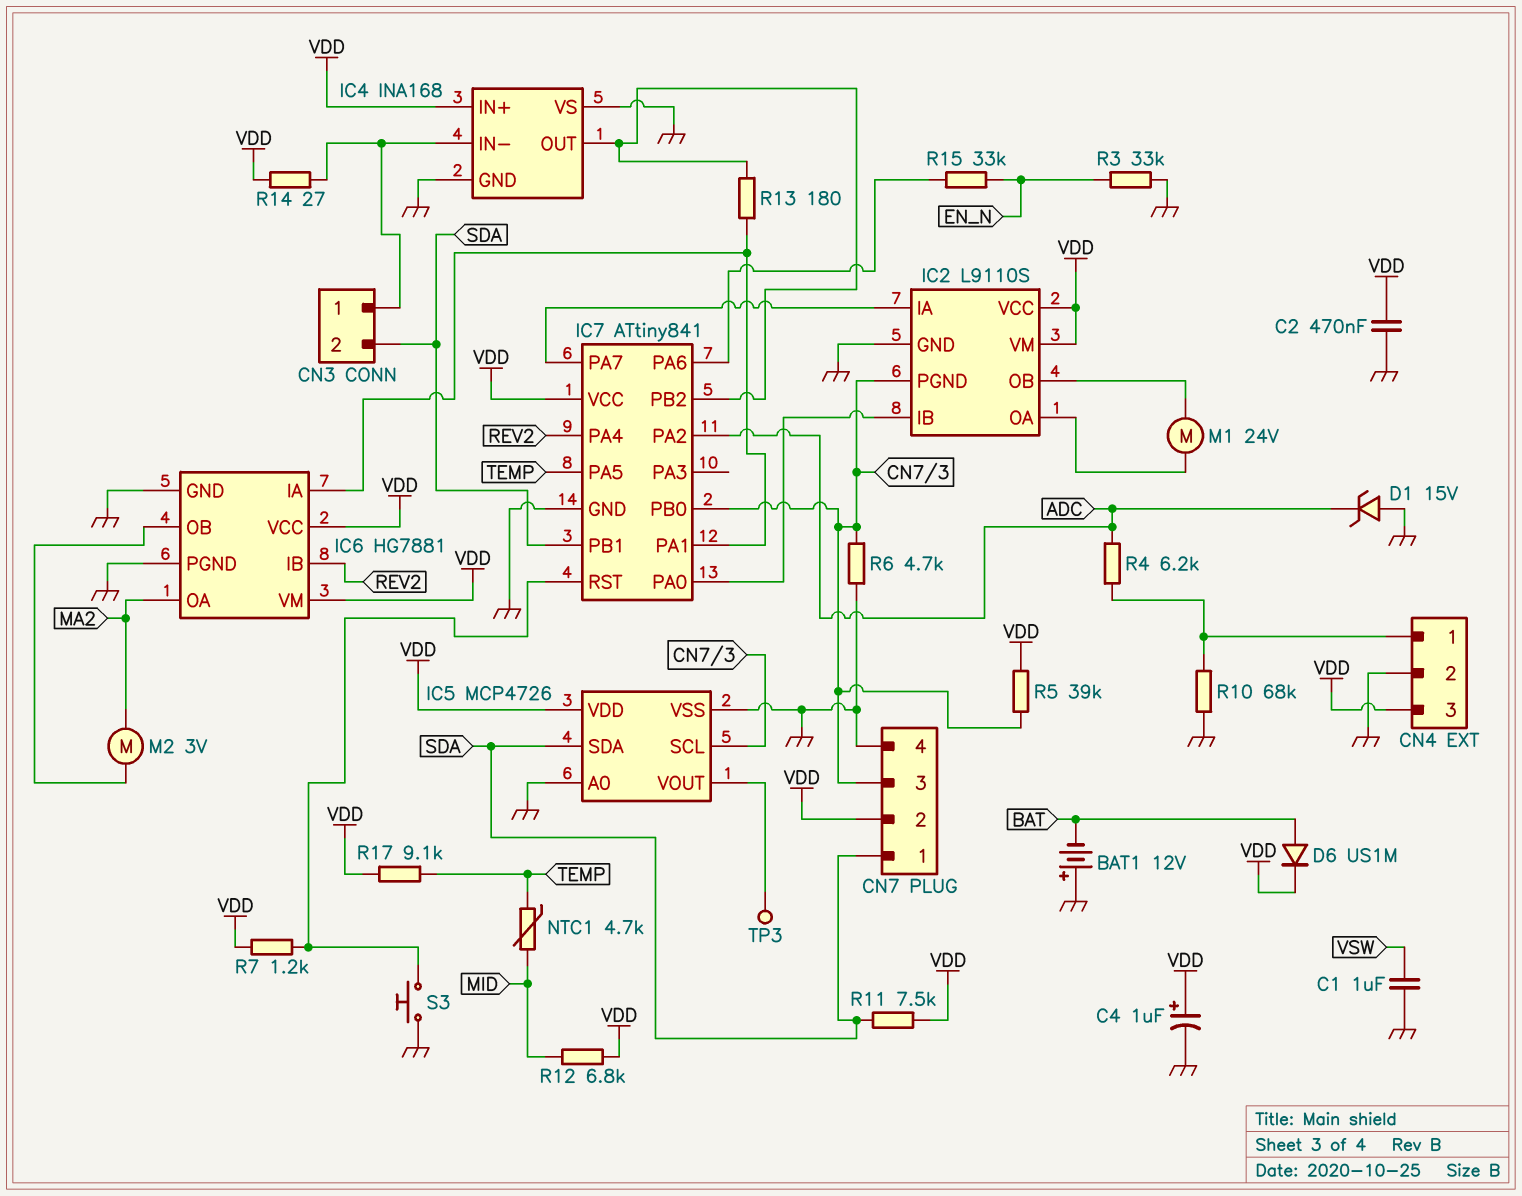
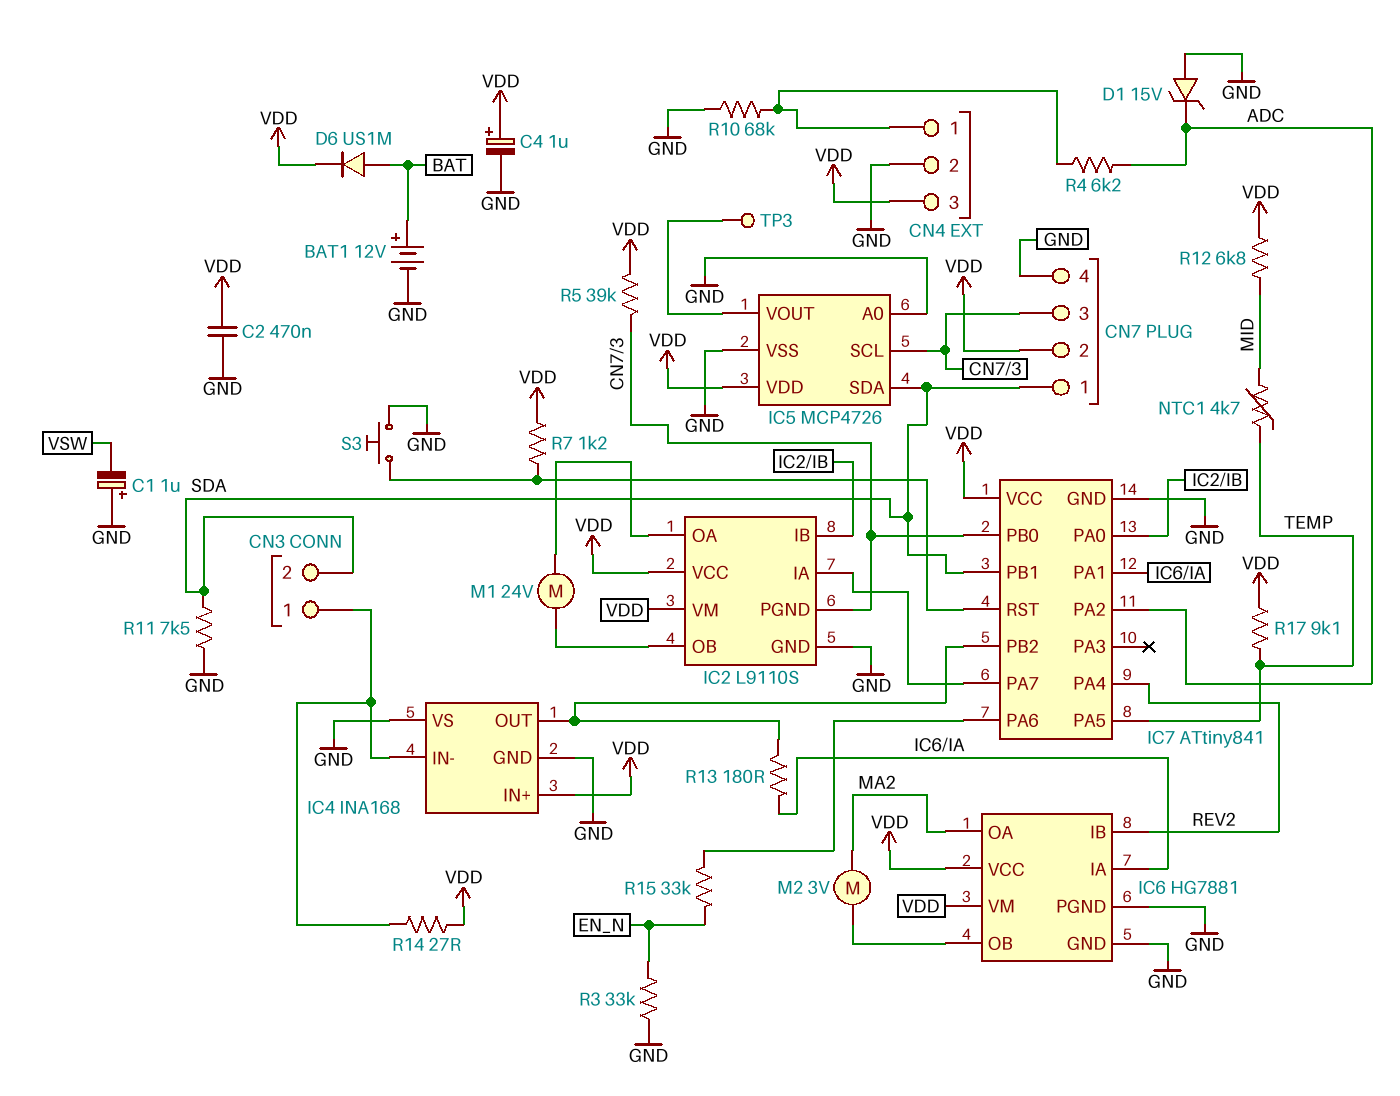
BAT1: 12V (plus GND, minus BAT) -> 12V (plus BAT, minus GND)
C1: 1uF (GND, VSW) -> 1uF (plus GND, minus VSW)
R6: 4.7k (CN7/3, GND) -> none
R11: 7.5k (SDA, VDD) -> 7.5k (GND, SDA)

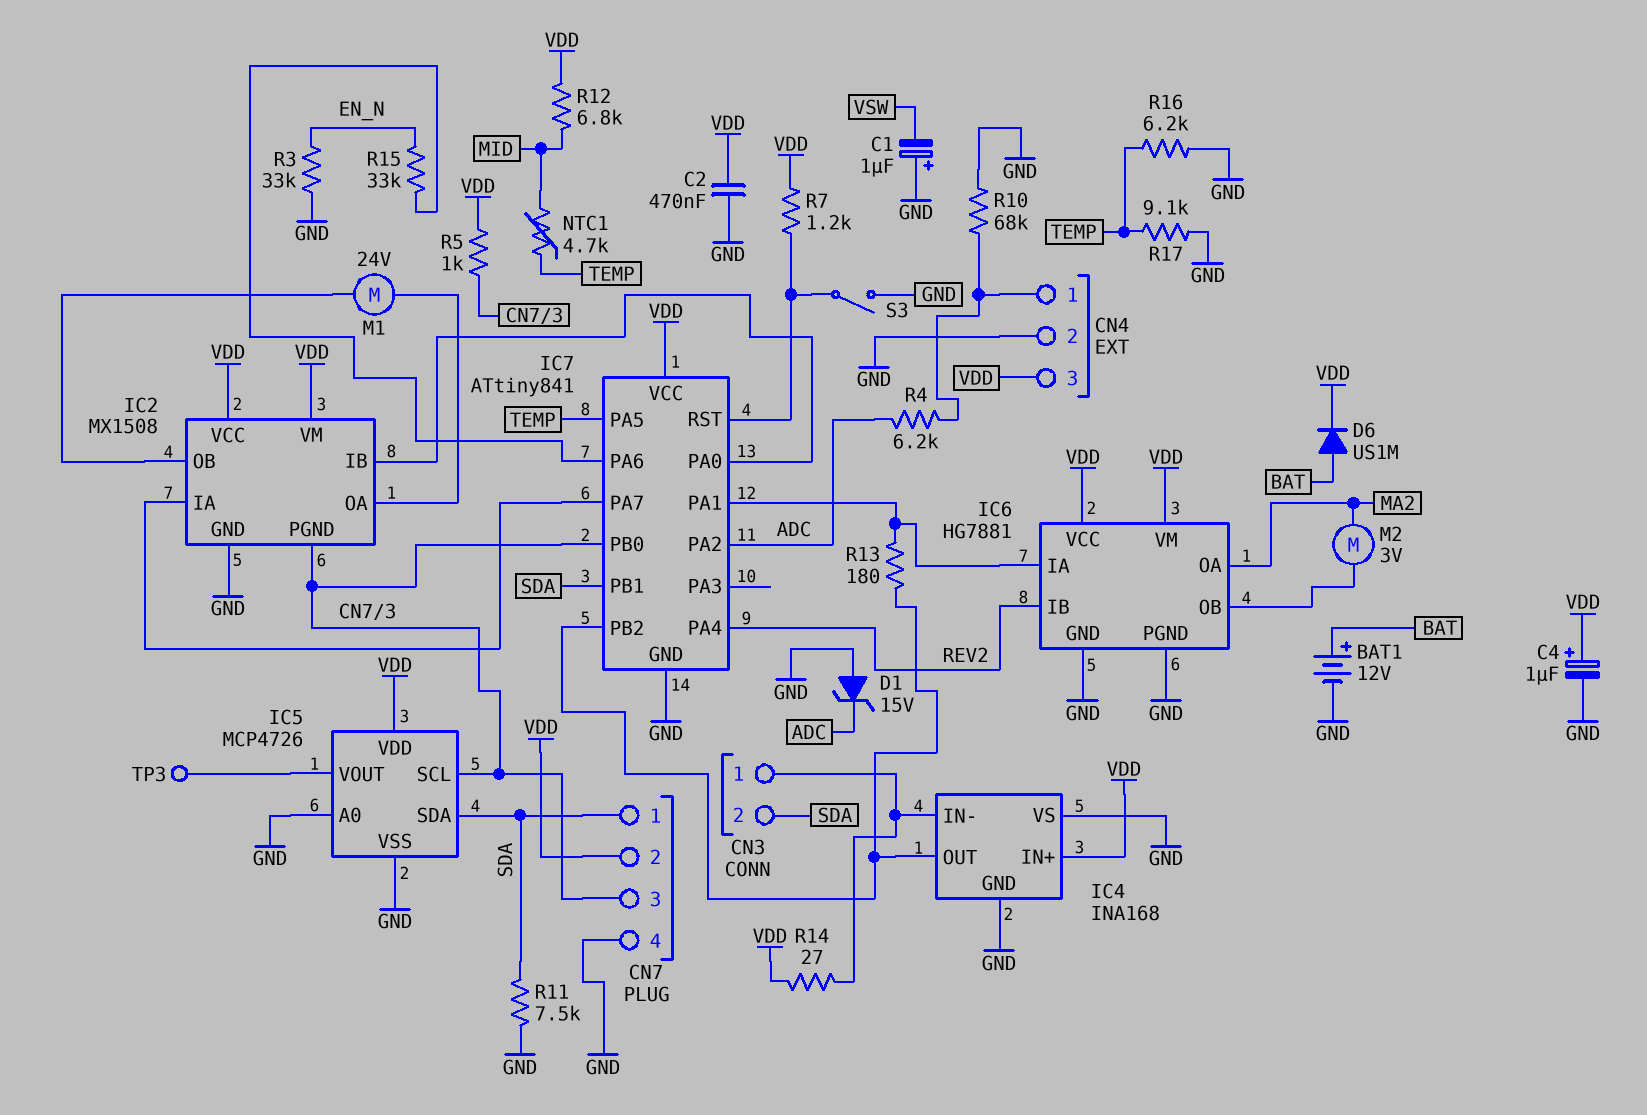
IC2: L9110S -> MX1508
R5: 39k (CN7/3, VDD) -> 1k (CN7/3, VDD)
R16: none -> 6.2k (GND, TEMP)
R17: 9.1k (TEMP, VDD) -> 9.1k (GND, TEMP)
S3: button (GND, IC7/RST) -> switch (GND, IC7/RST)

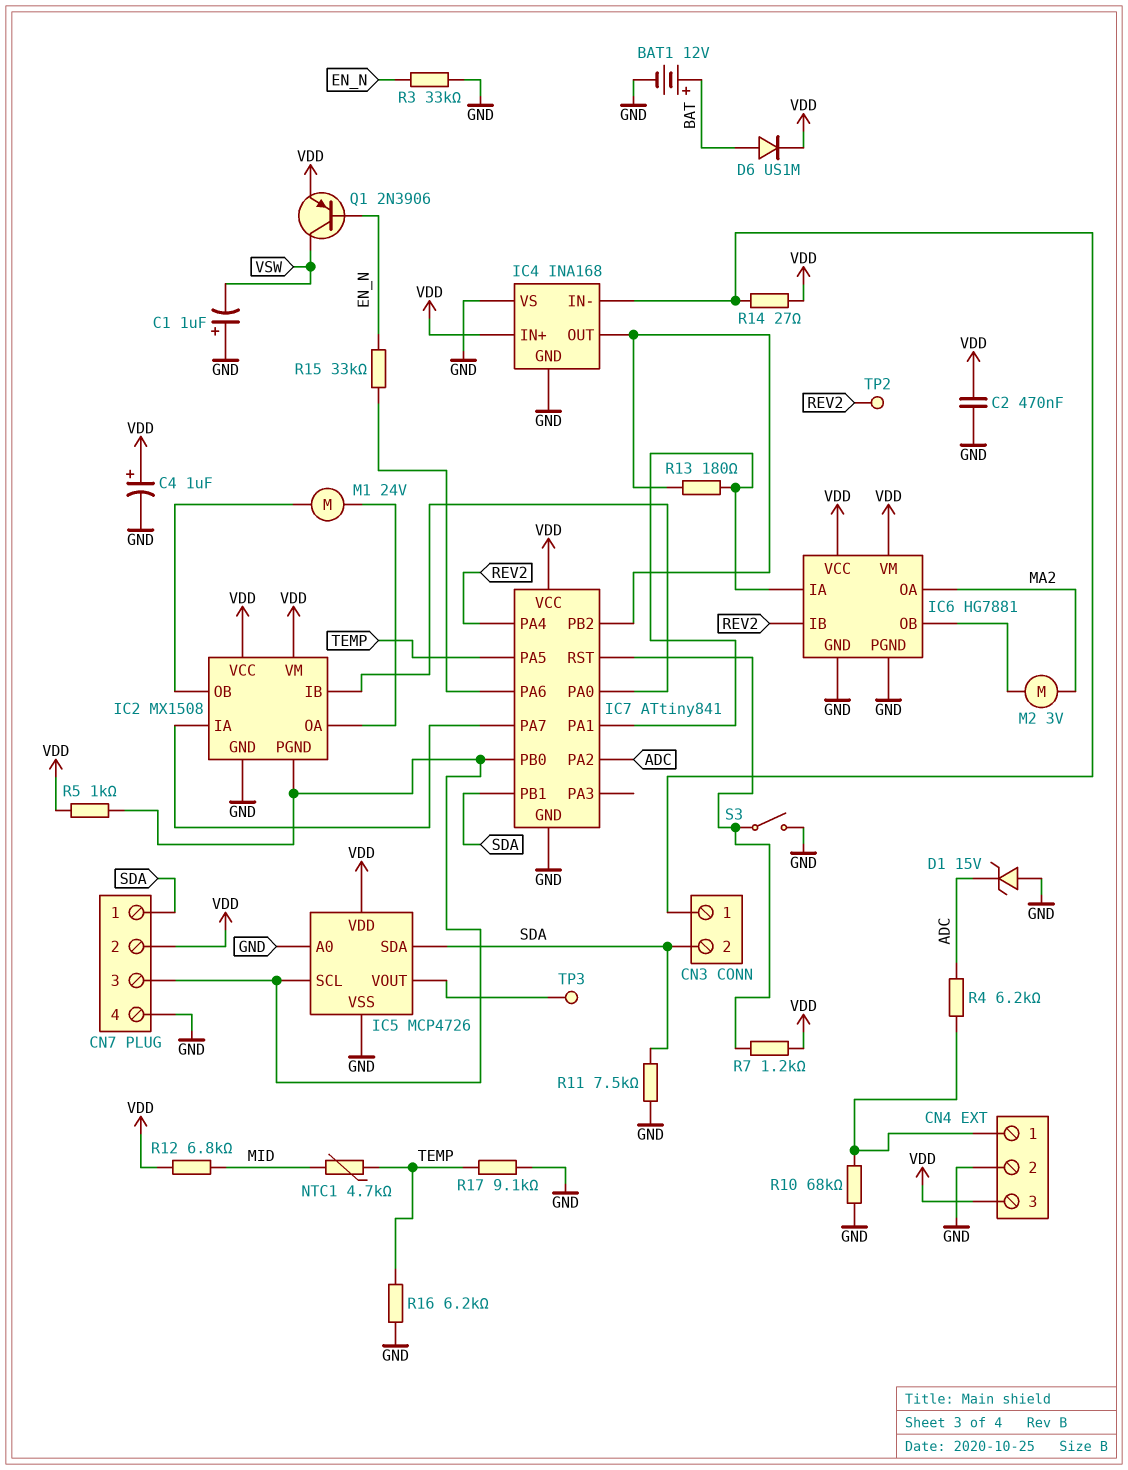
Q1: none -> PNP 2N3906 (B EN_N, C VSW, E VDD)
TP2: none -> test point (REV2)

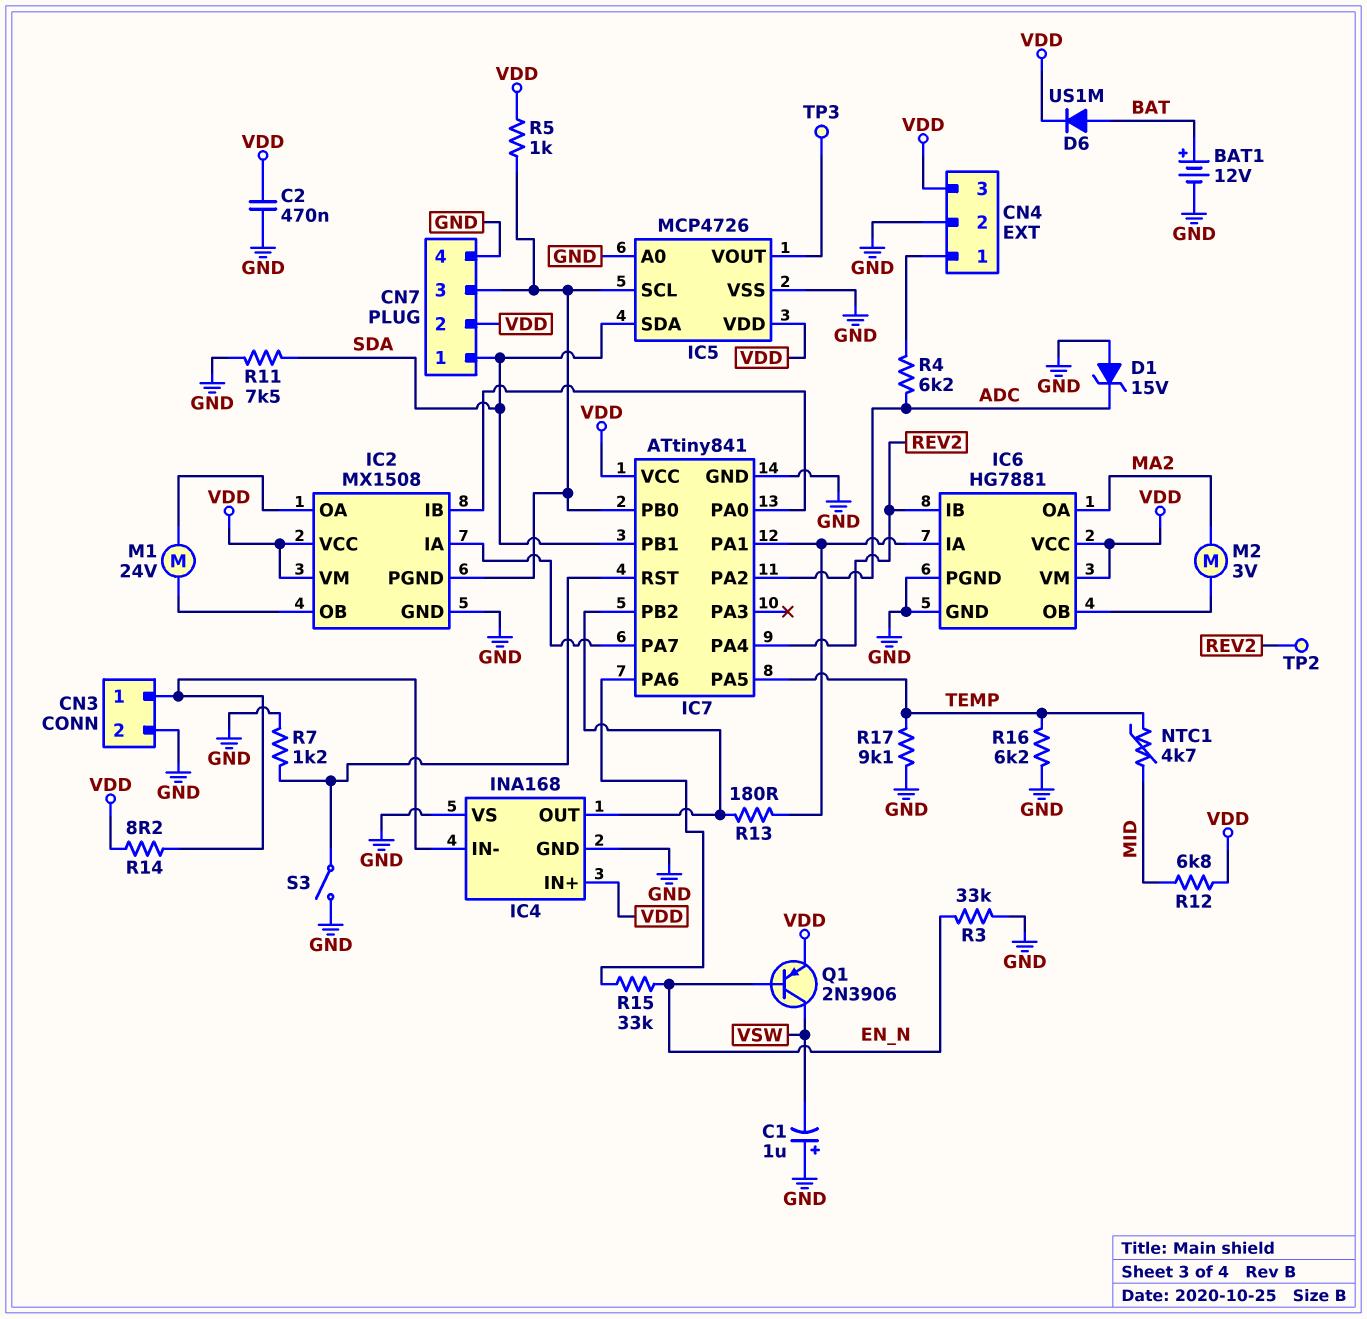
C4: 1uF (plus VDD, minus GND) -> none
CN3 pin 2: SDA -> GND
R7: 1.2k (IC7/RST, VDD) -> 1.2k (GND, IC7/RST)
R10: 68k (CN4/1, GND) -> none
R14: 27 (CN3/1, VDD) -> 8.2 (CN3/1, VDD)

